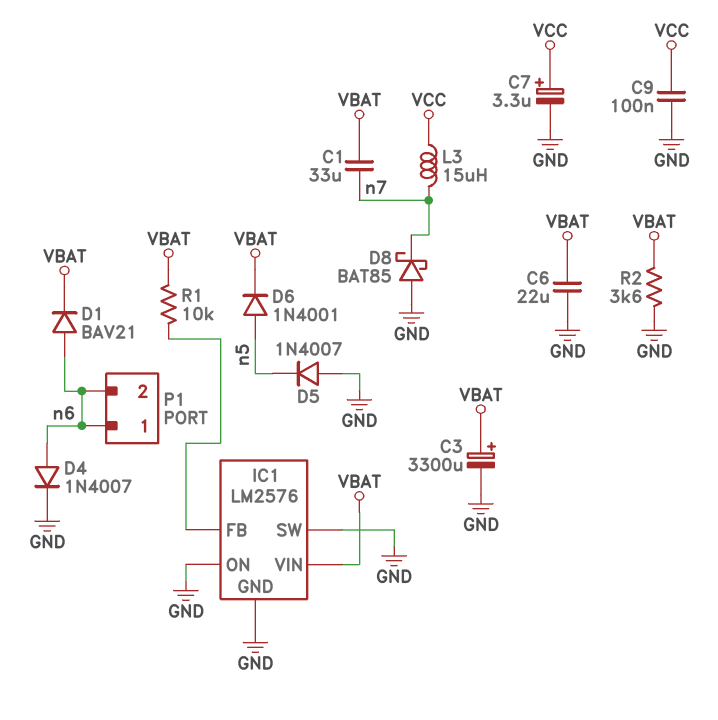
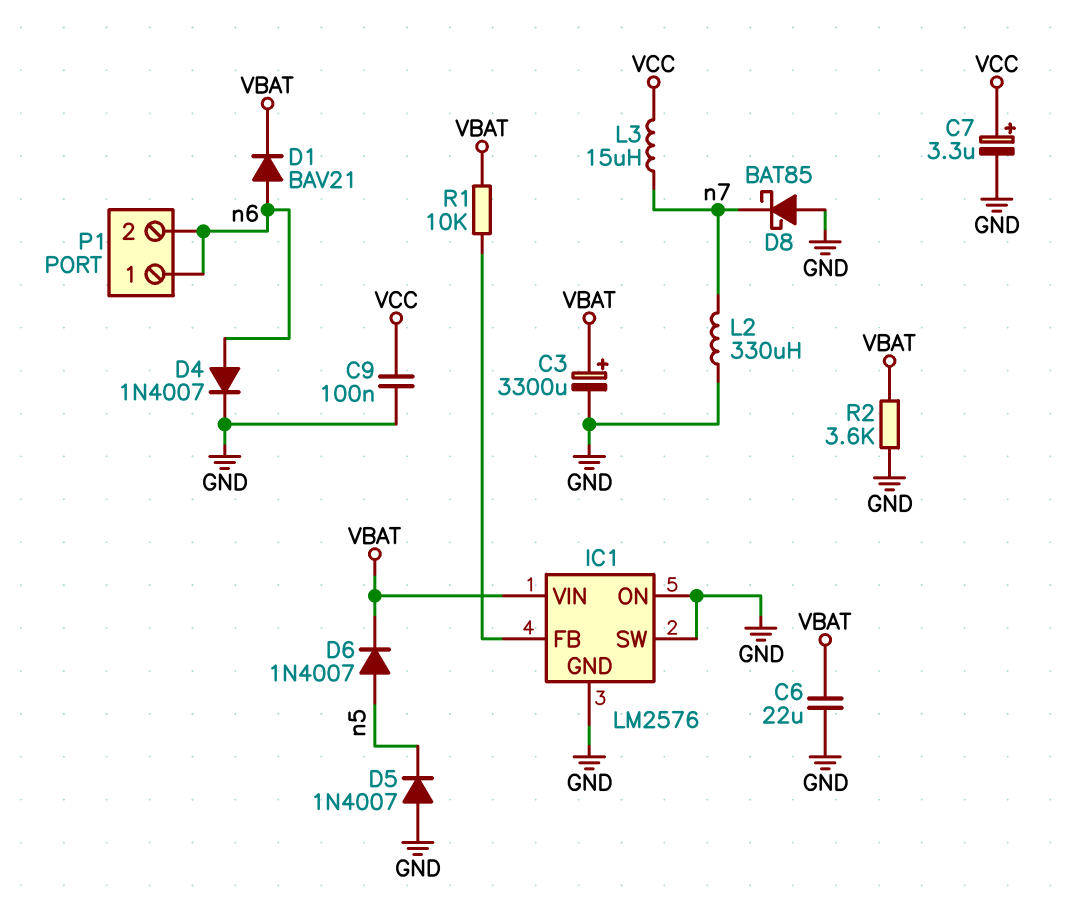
C1: 33uF (VBAT, n7) -> none
D6: diode 1N4001 (A n5, K VBAT) -> diode 1N4007 (A n5, K VBAT)
L2: none -> 330uH (GND, n7)

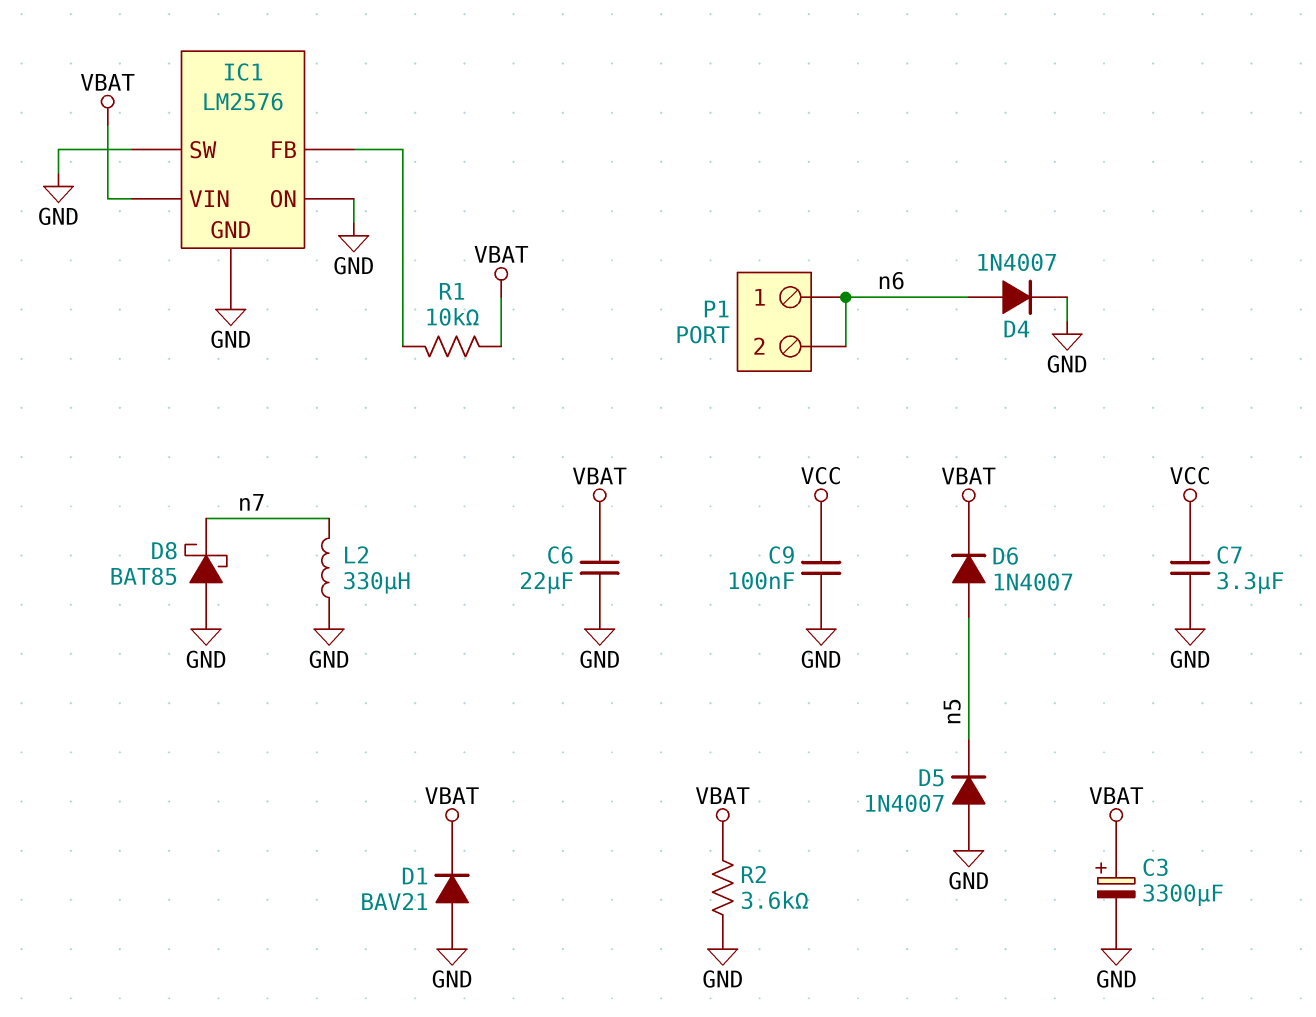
C7: 3.3uF (plus VCC, minus GND) -> 3.3uF (GND, VCC)
D1: diode BAV21 (A n6, K VBAT) -> diode BAV21 (A GND, K VBAT)
L3: 15uH (VCC, n7) -> none

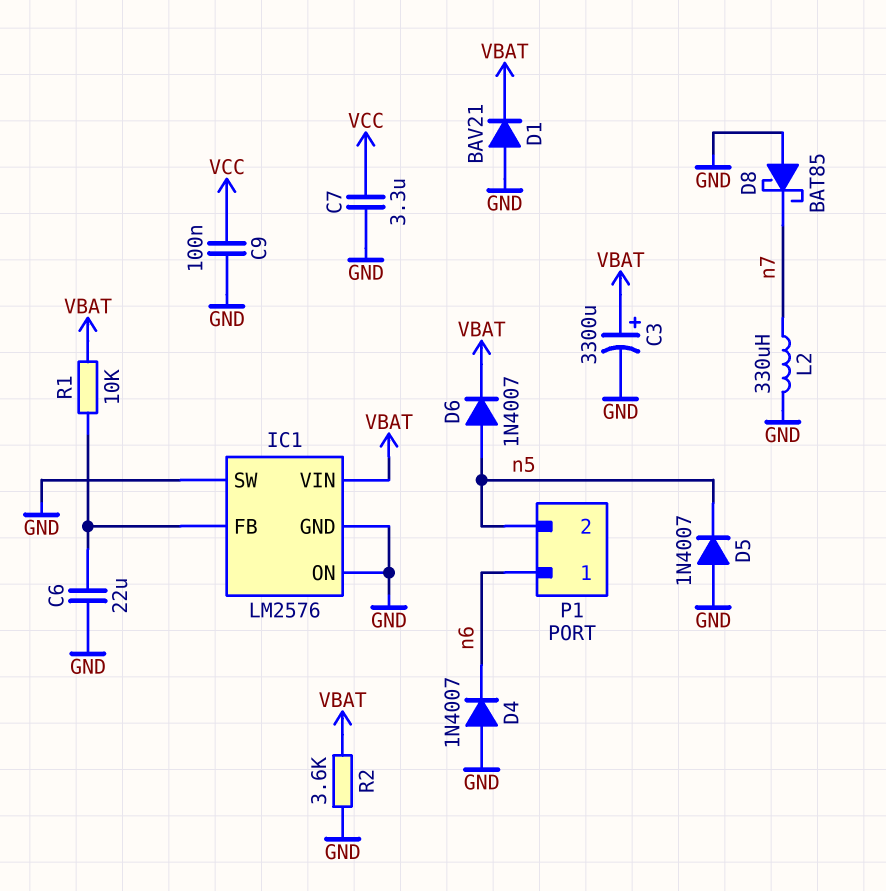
C6: 22uF (GND, VBAT) -> 22uF (GND, IC1/FB)
D4: diode 1N4007 (A n6, K GND) -> diode 1N4007 (A GND, K n6)
P1 pin 2: n6 -> n5

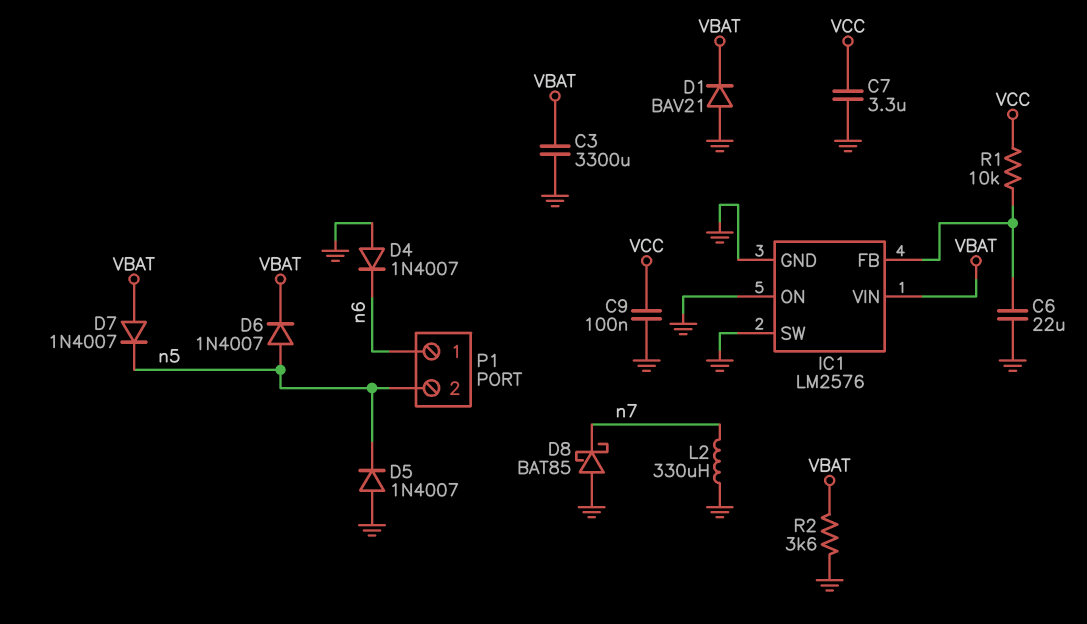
C3: 3300uF (plus VBAT, minus GND) -> 3300uF (GND, VBAT)
D7: none -> diode 1N4007 (A VBAT, K n5)
R1: 10k (IC1/FB, VBAT) -> 10k (IC1/FB, VCC)

